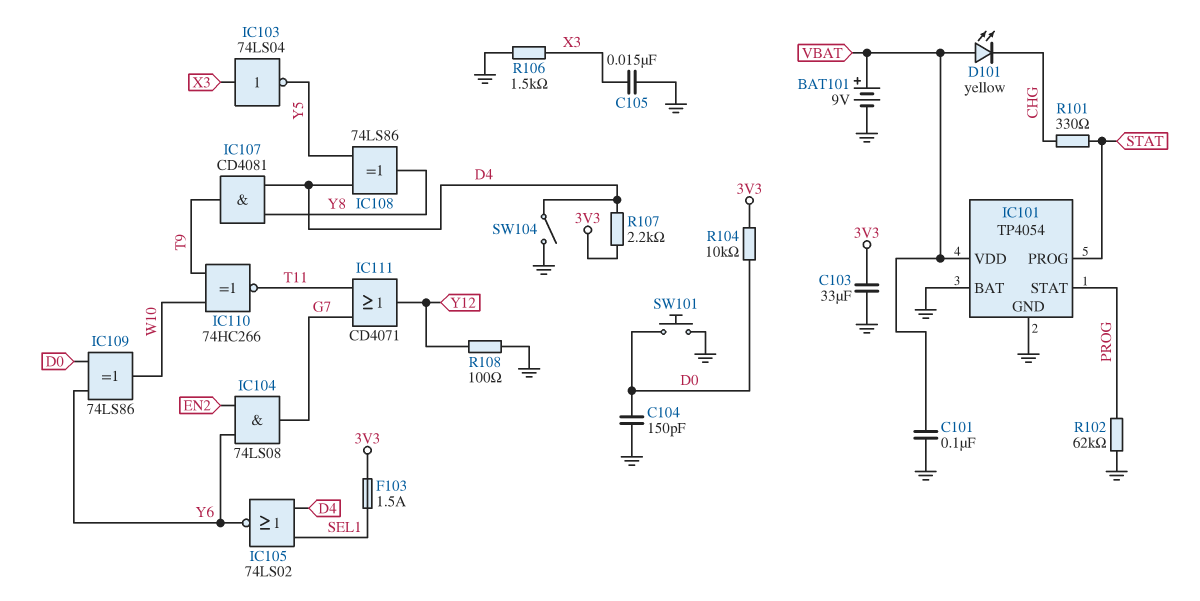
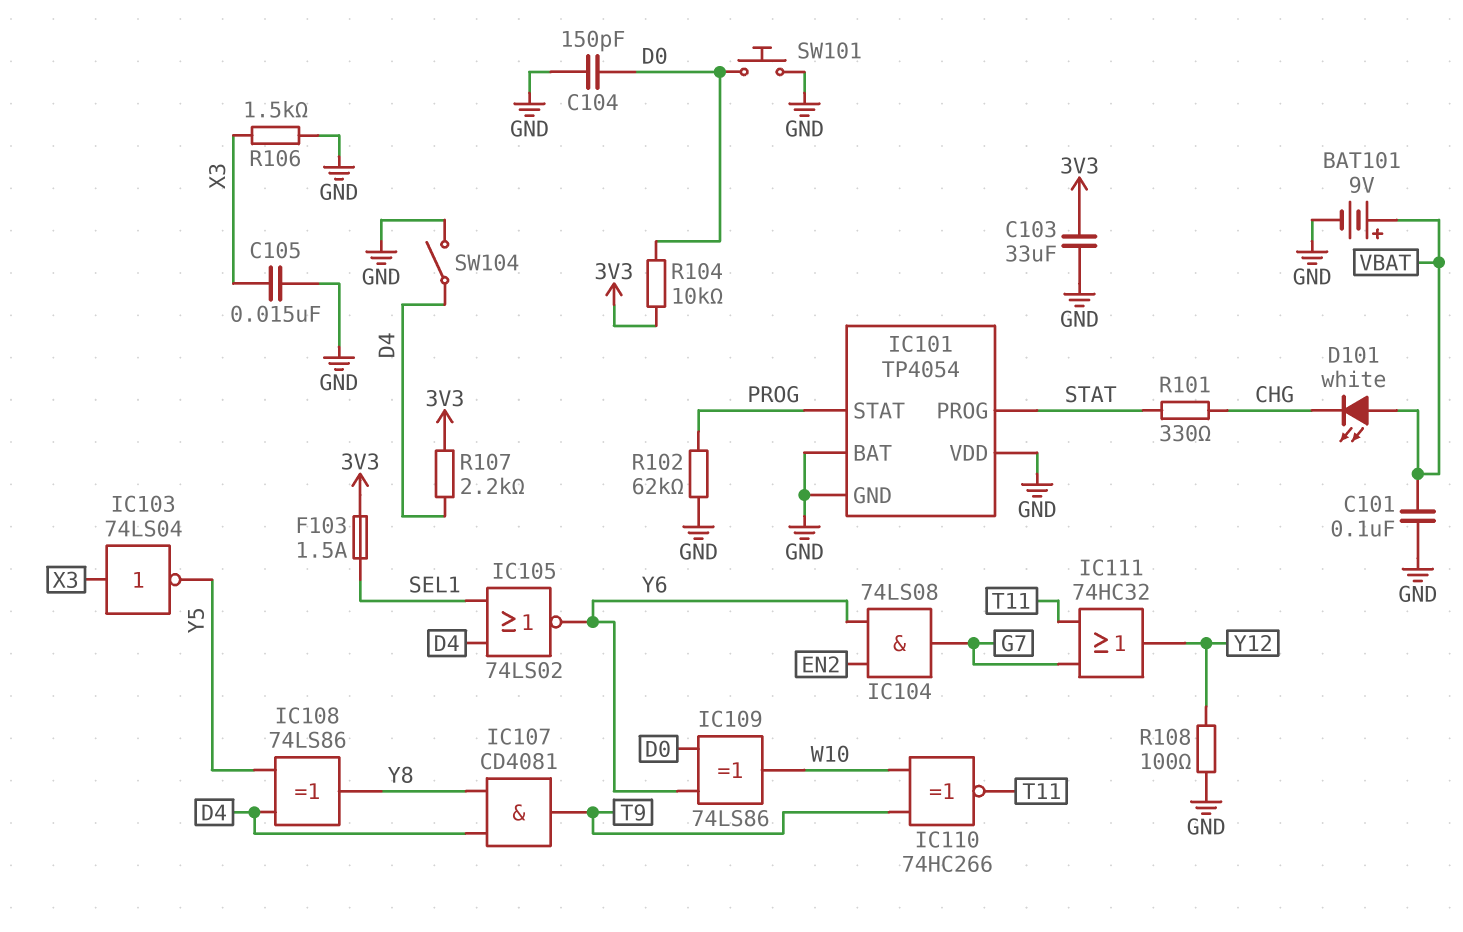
D101: LED yellow (A VBAT, K CHG) -> LED white (A VBAT, K CHG)
IC101 pin VDD: VBAT -> GND
IC111: OR CD4071 (in G7, in T11, out Y12) -> OR 74HC32 (in G7, in T11, out Y12)

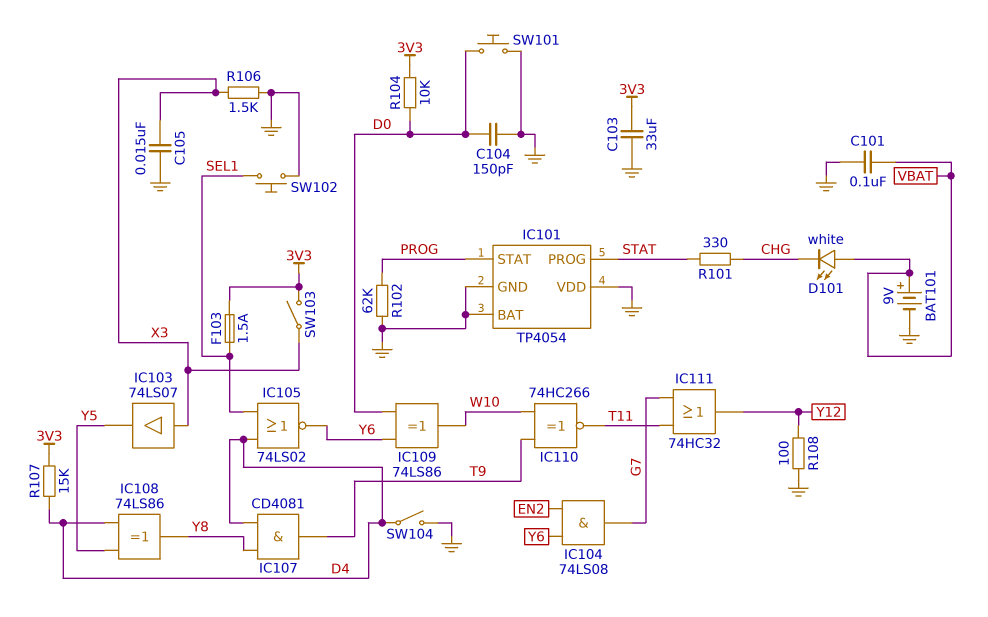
IC103: NOT 74LS04 (in X3, out Y5) -> buffer 74LS07 (in X3, out Y5)
R107: 2.2k (3V3, D4) -> 15k (3V3, D4)
SW102: none -> button (GND, SEL1)
SW103: none -> switch (3V3, X3)

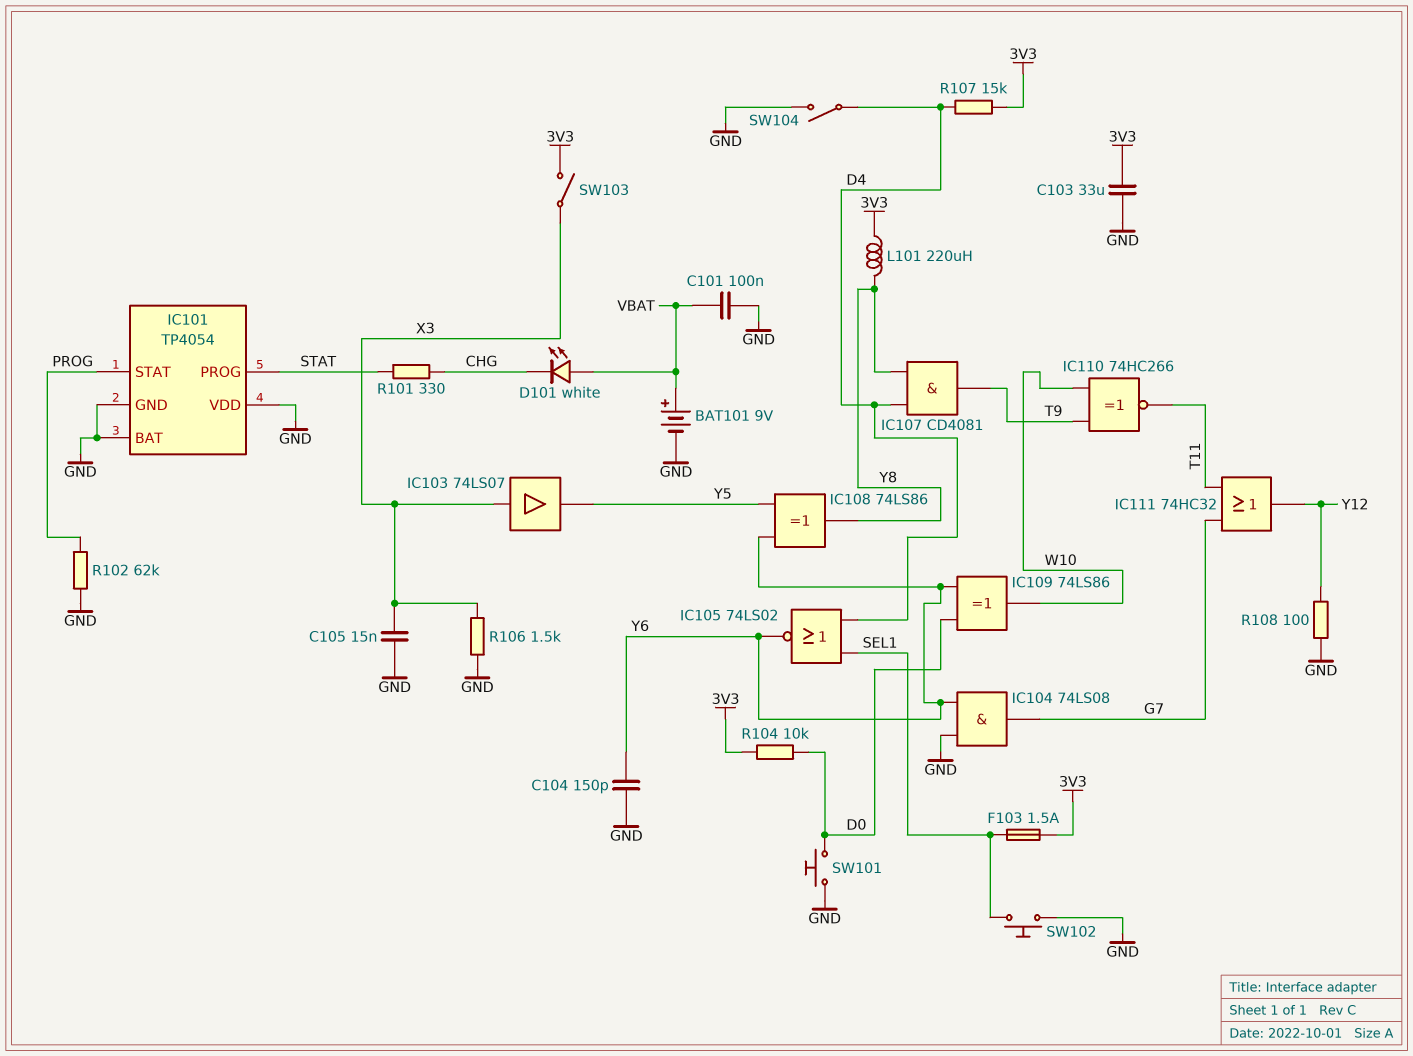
C104: 150pF (D0, GND) -> 150pF (GND, Y6)
IC104: AND 74LS08 (in EN2, in Y6, out G7) -> AND 74LS08 (in GND, in Y6, out G7)
IC108: XOR 74LS86 (in D4, in Y5, out Y8) -> XOR 74LS86 (in Y5, in Y6, out Y8)
L101: none -> 220uH (3V3, Y8)

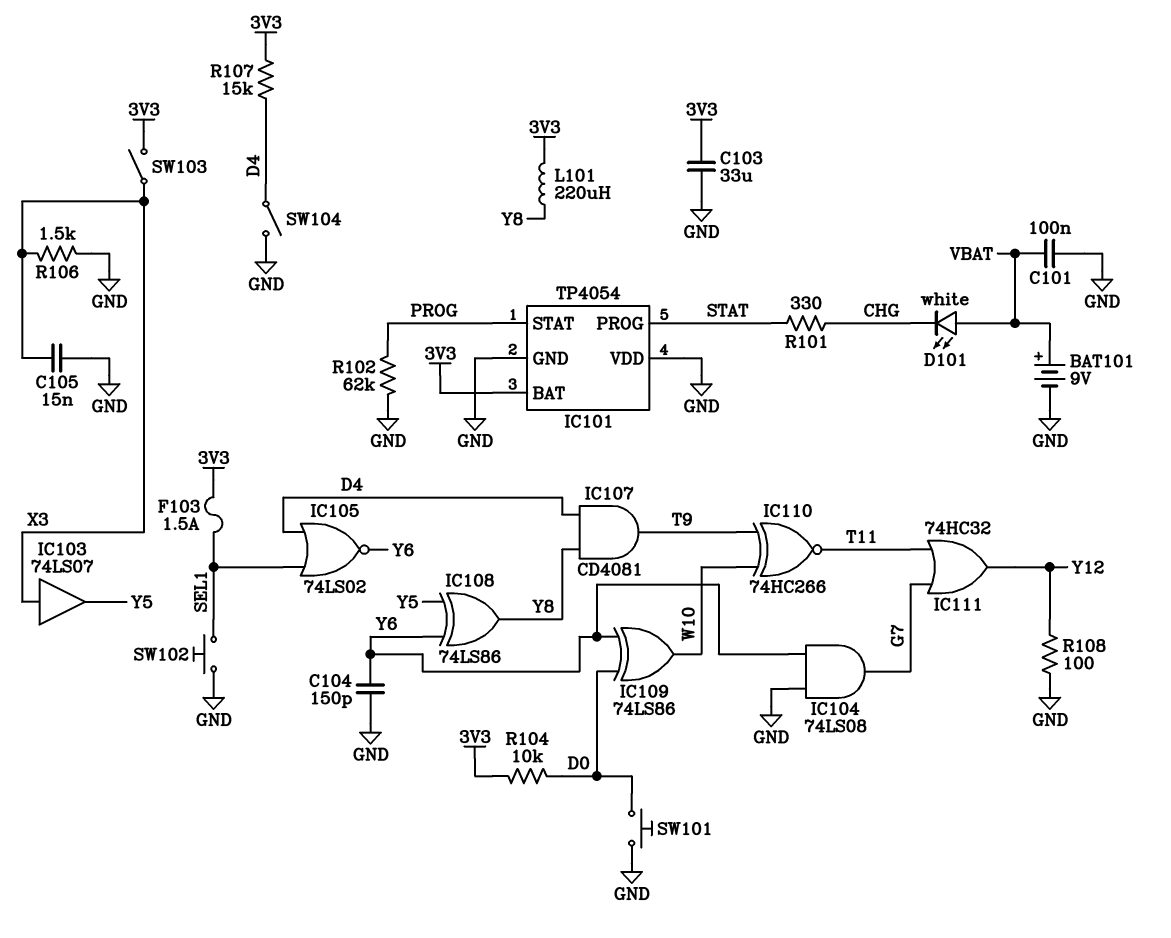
IC101 pin BAT: GND -> 3V3

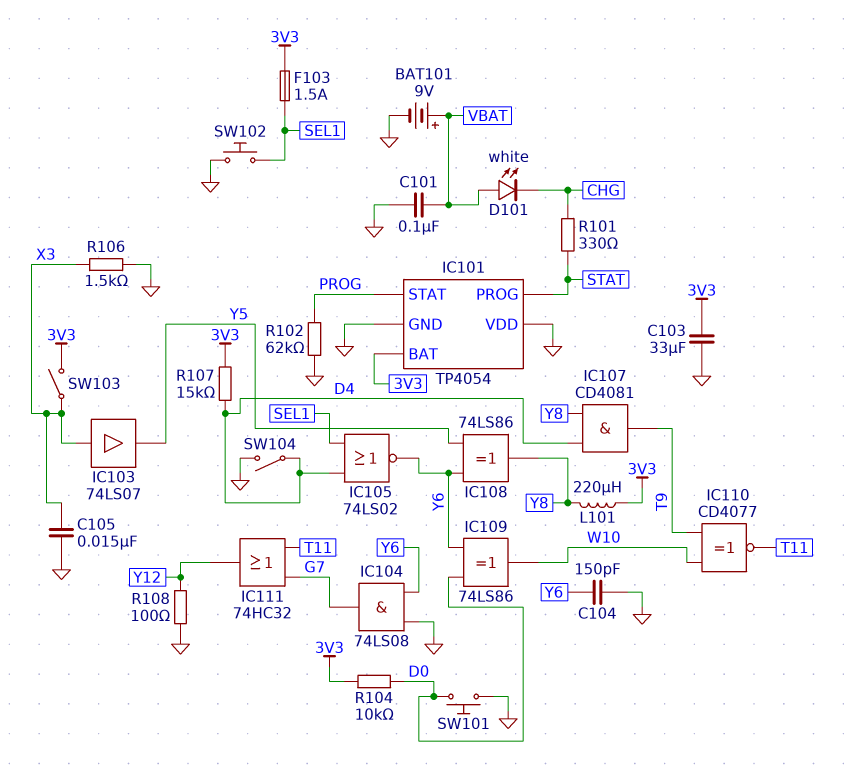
IC110: XNOR 74HC266 (in T9, in W10, out T11) -> XNOR CD4077 (in T9, in W10, out T11)

